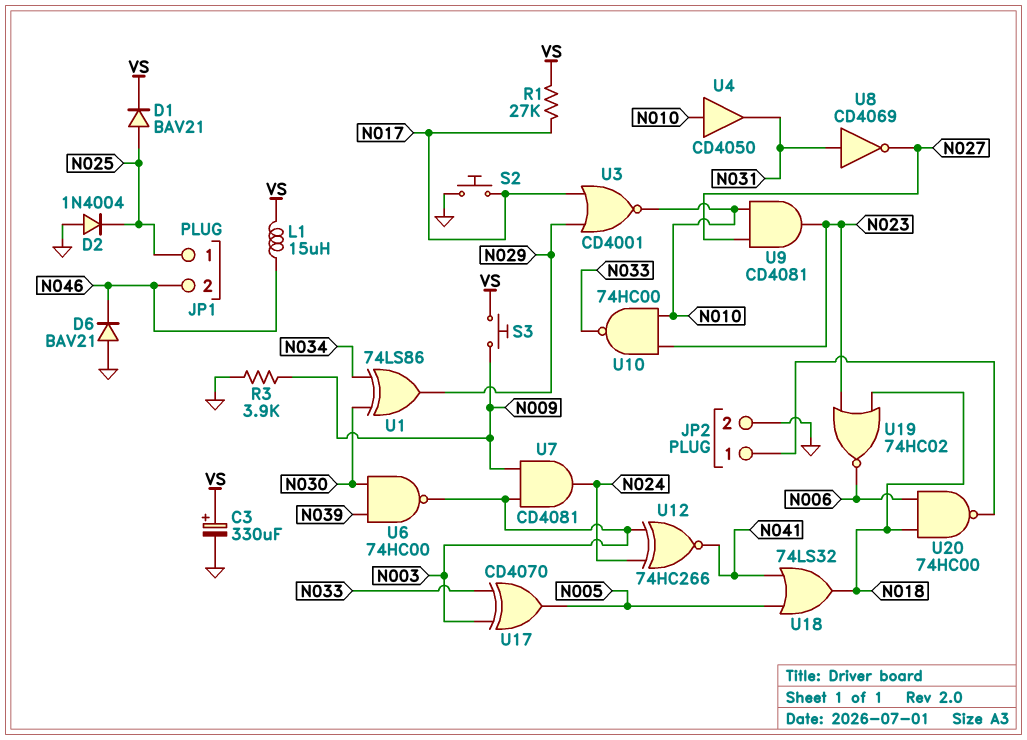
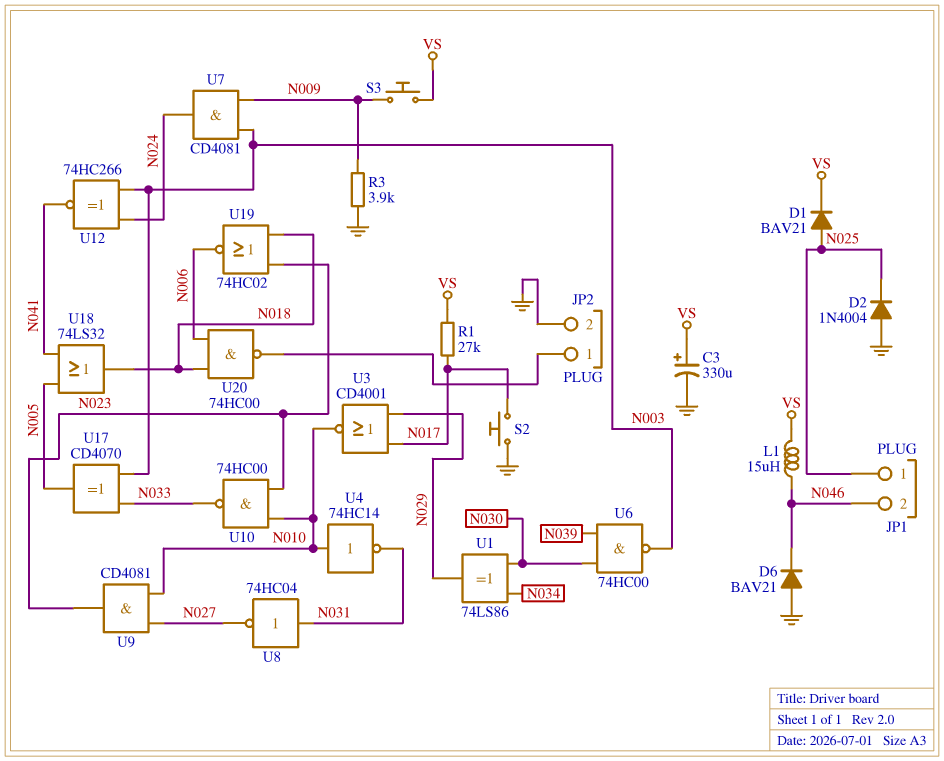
U4: buffer CD4050 (in N010, out N031) -> NOT 74HC14 (in N010, out N031)
U8: NOT CD4069 (in N031, out N027) -> NOT 74HC04 (in N031, out N027)

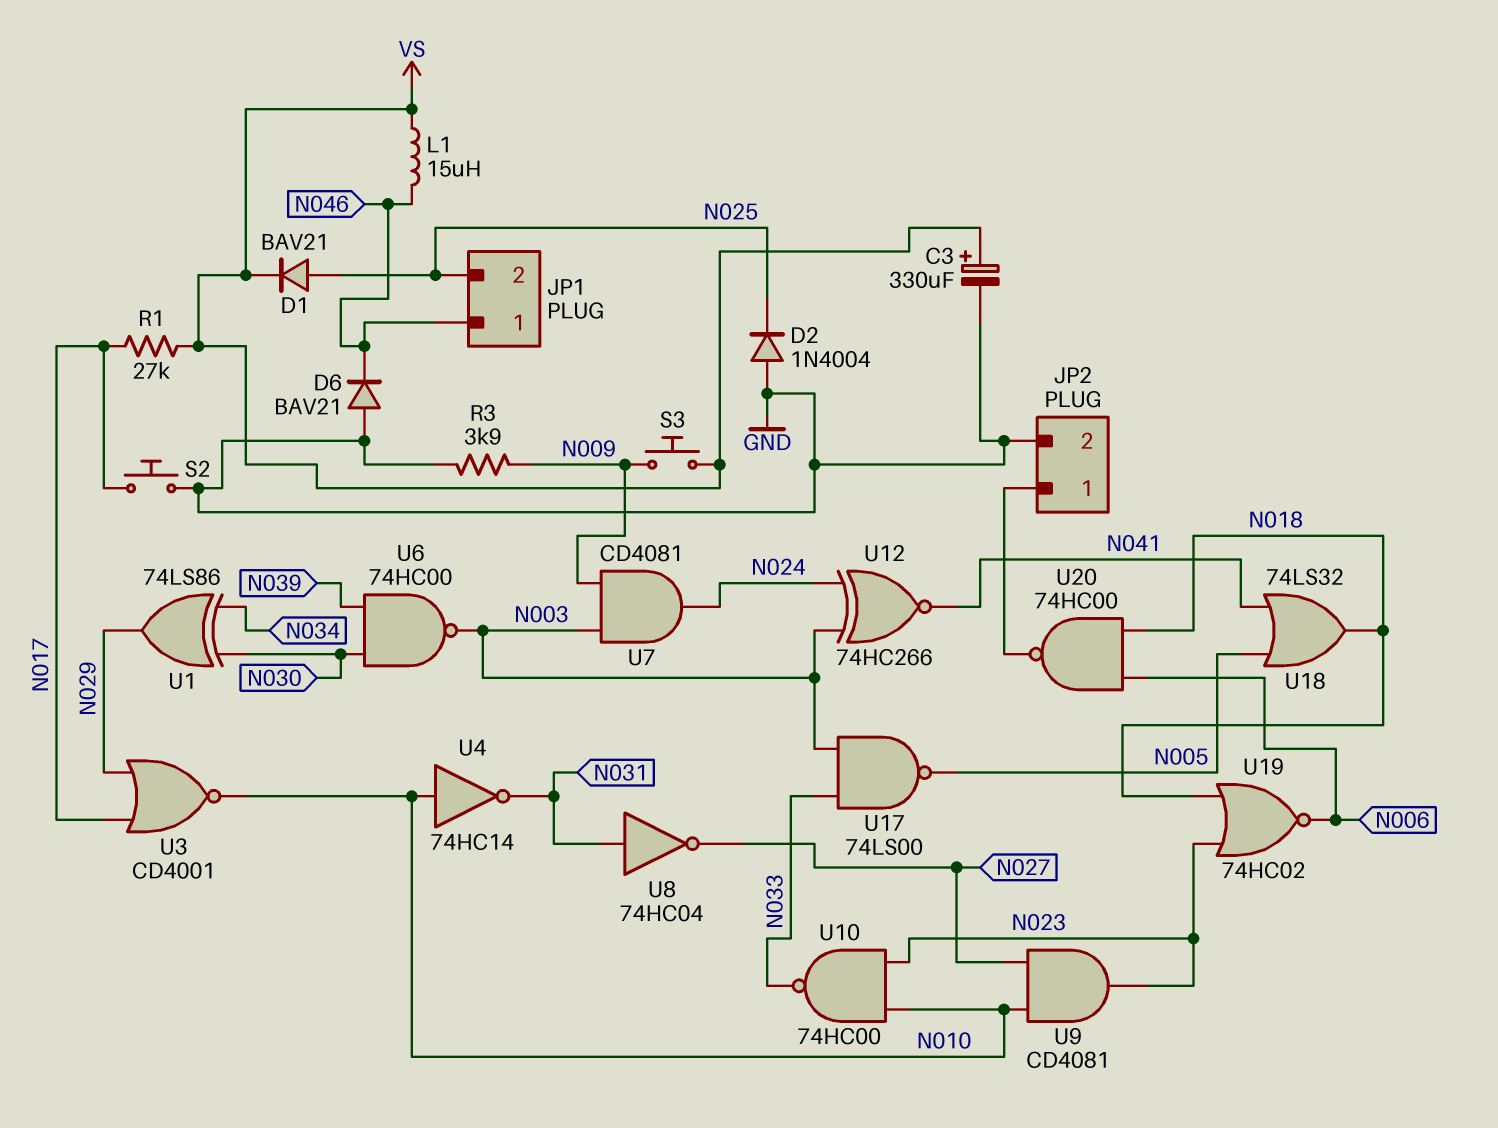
JP1 pin 1: N025 -> N046
JP1 pin 2: N046 -> N025
U17: XOR CD4070 (in N003, in N033, out N005) -> NAND 74LS00 (in N003, in N033, out N005)

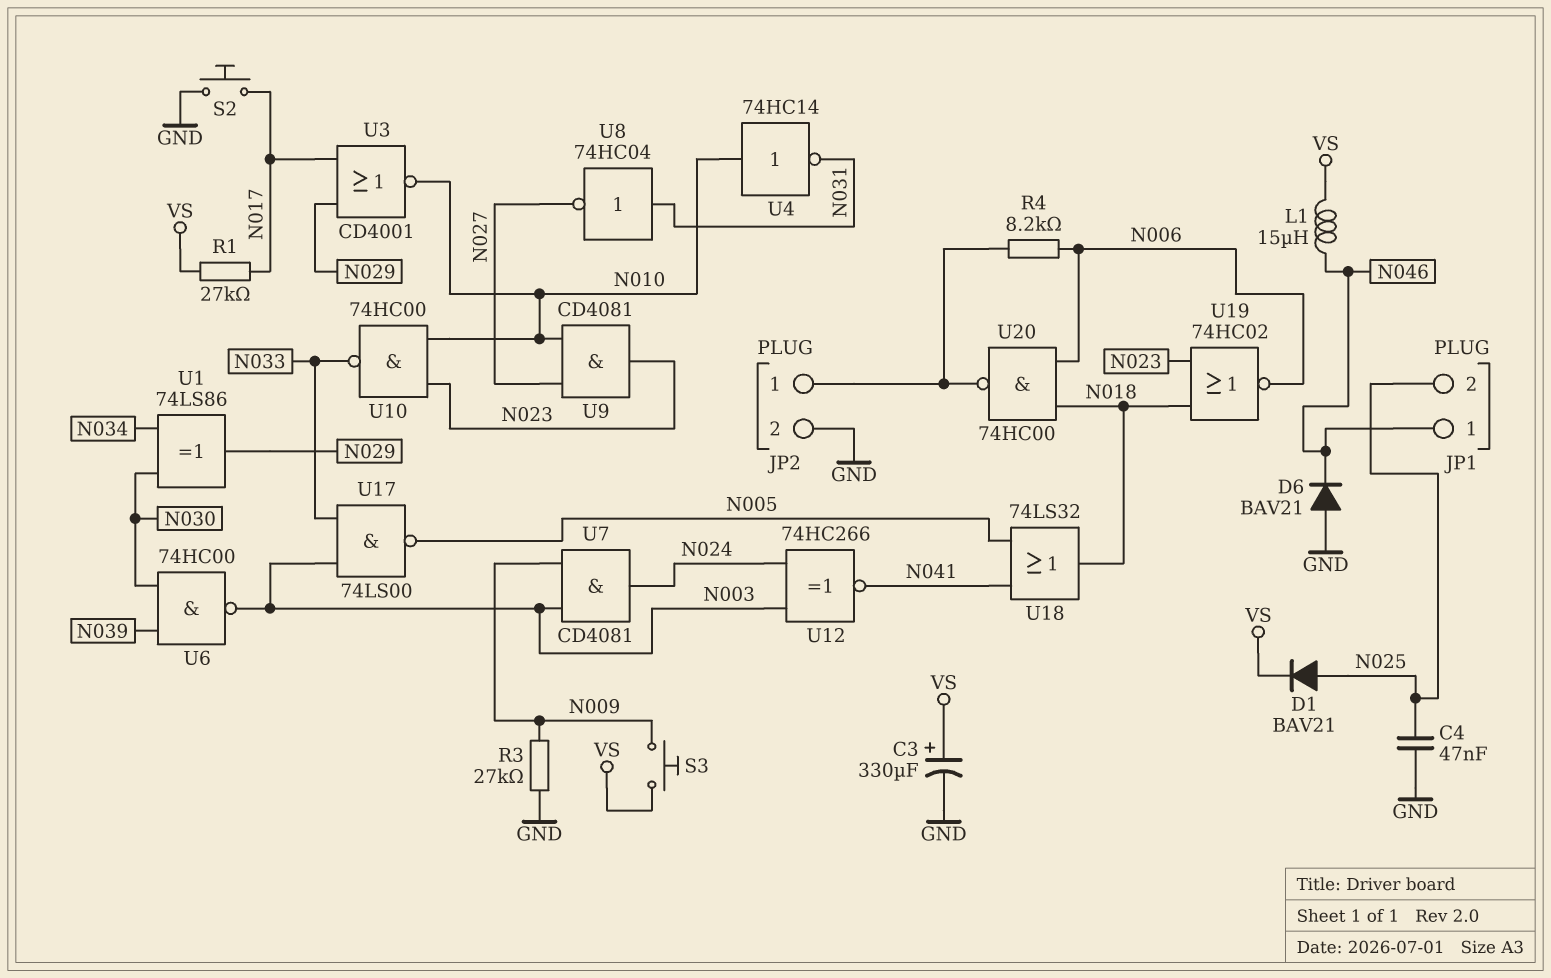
C4: none -> 47nF (GND, N025)
D2: diode 1N4004 (A GND, K N025) -> none
R3: 3.9k (GND, N009) -> 27k (GND, N009)
R4: none -> 8.2k (JP2/1, N006)

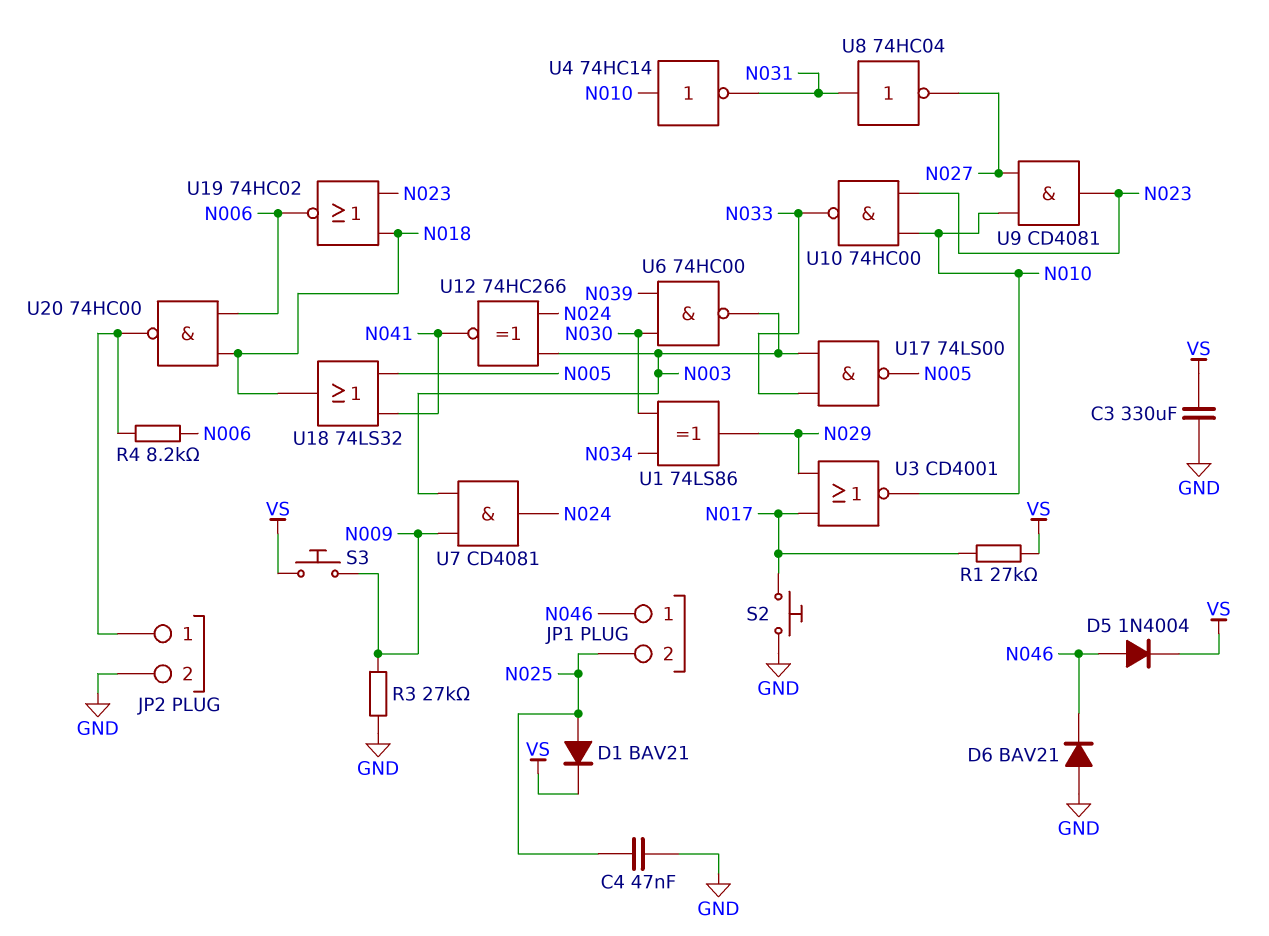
C3: 330uF (plus VS, minus GND) -> 330uF (GND, VS)
D5: none -> diode 1N4004 (A N046, K VS)
L1: 15uH (N046, VS) -> none

